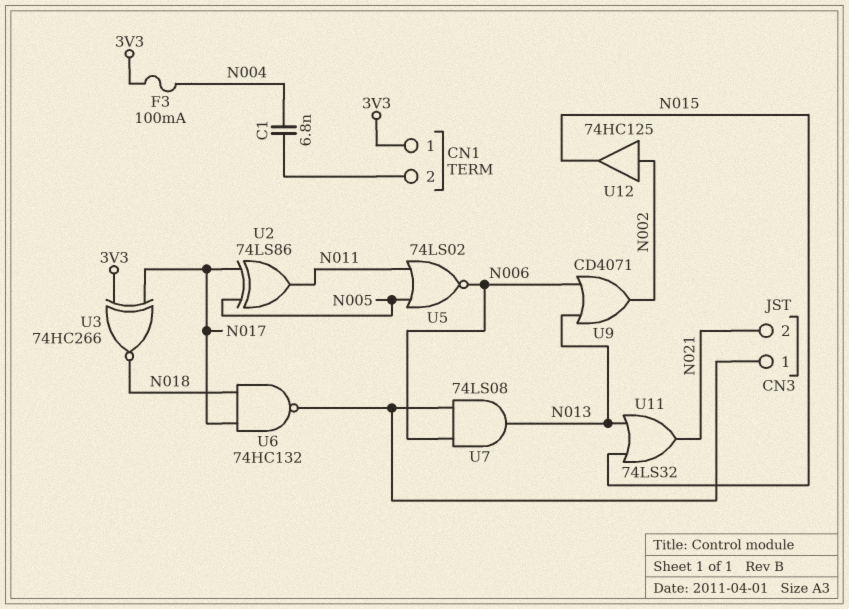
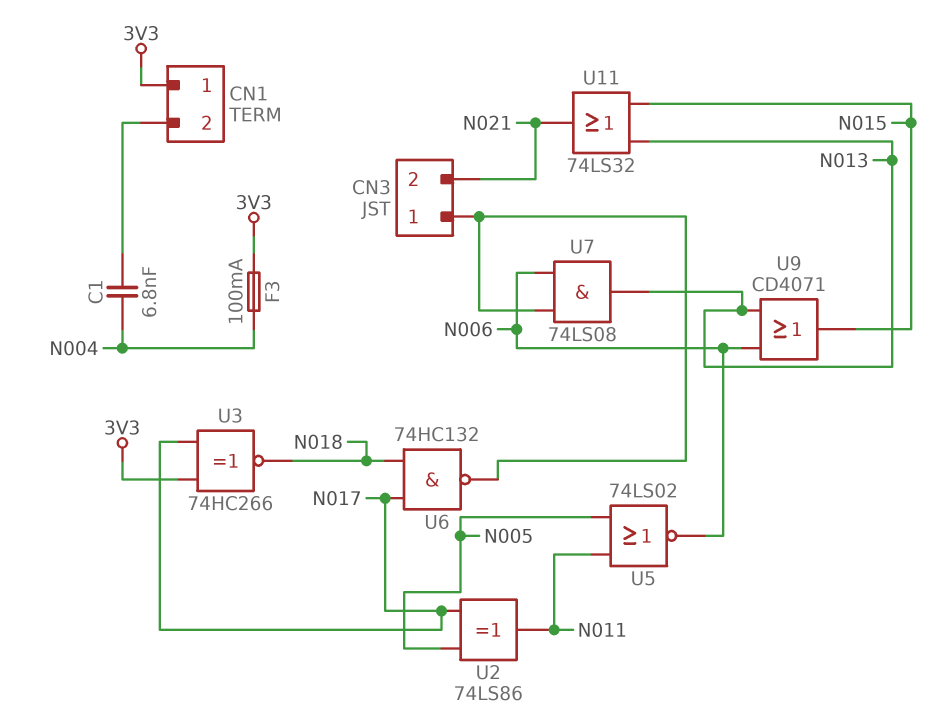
U9: OR CD4071 (in N006, in N013, out N002) -> OR CD4071 (in N006, in N013, out N015)
U12: buffer 74HC125 (in N002, out N015) -> none

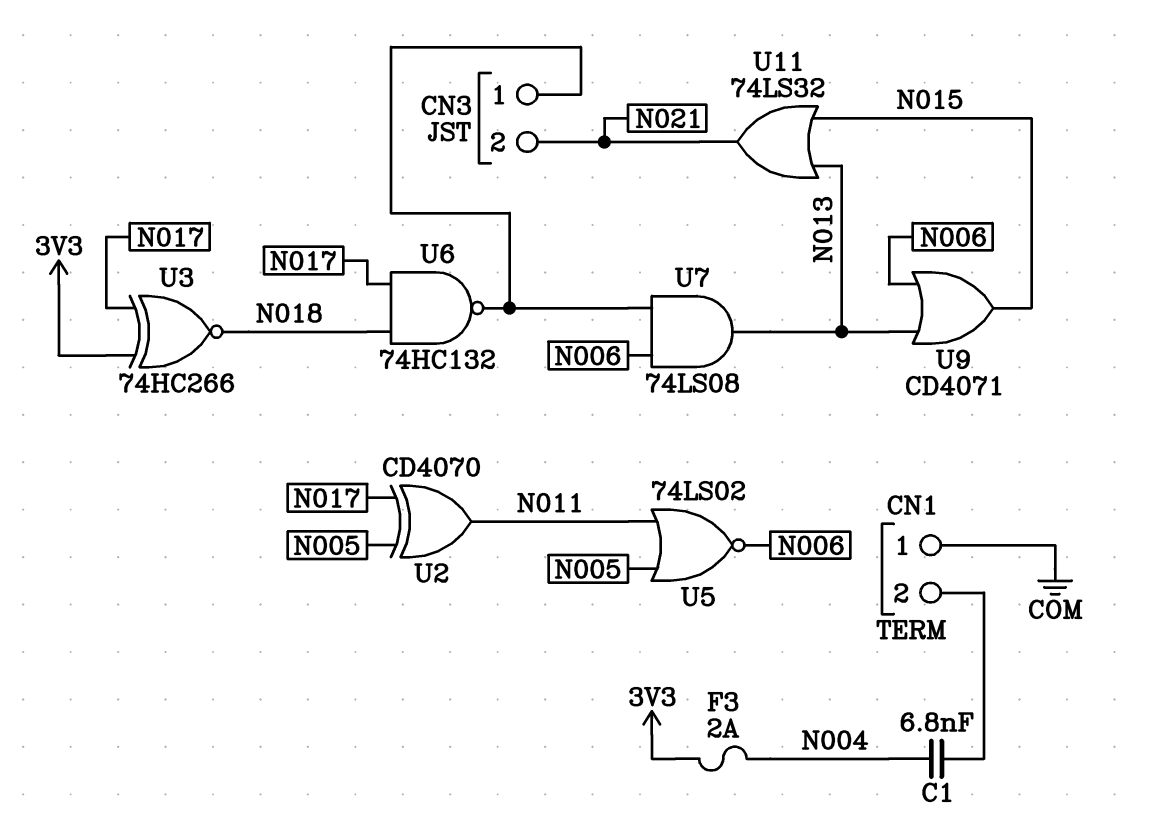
CN1 pin 1: 3V3 -> COM
F3: 100mA (3V3, N004) -> 2A (3V3, N004)
U2: XOR 74LS86 (in N005, in N017, out N011) -> XOR CD4070 (in N005, in N017, out N011)

